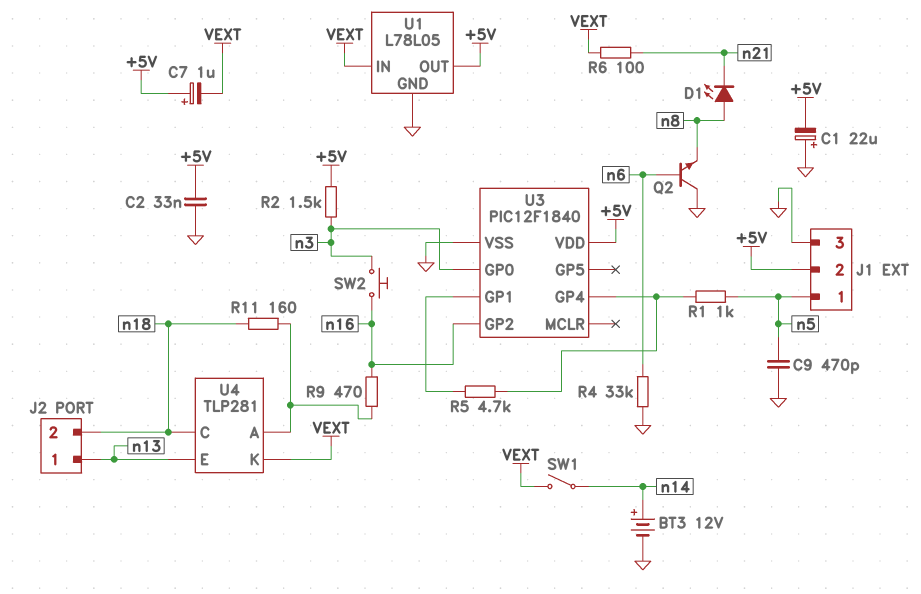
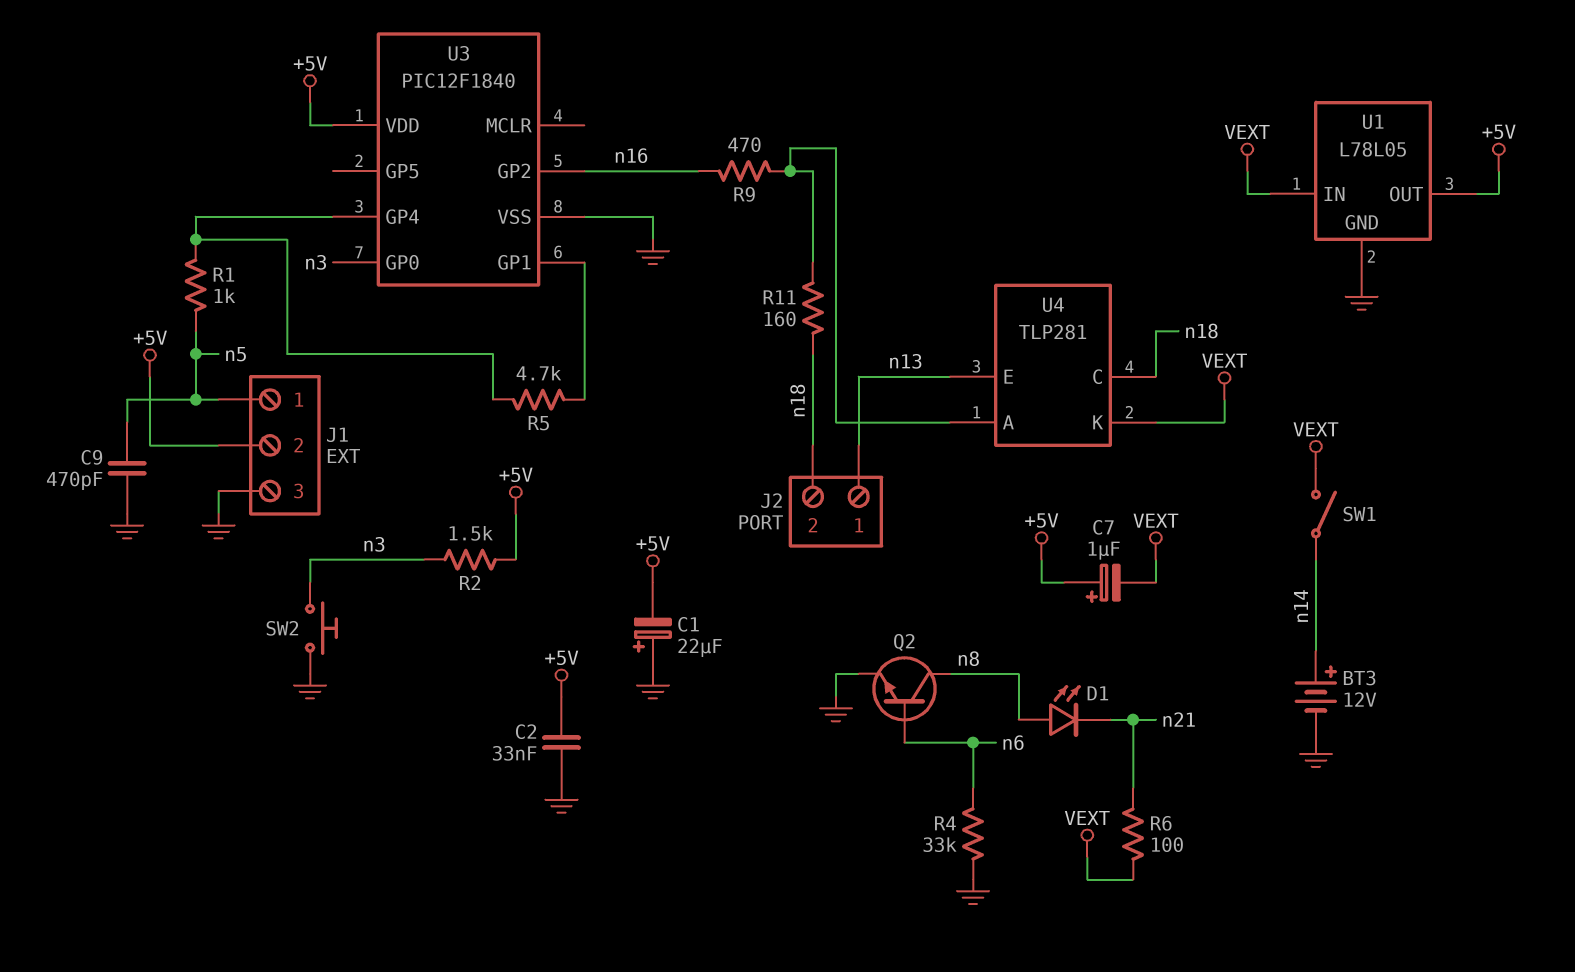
Q2: NPN (B n6, C GND, E n8) -> NPN (B n6, C n8, E GND)
SW2: button (n3, n16) -> button (GND, n3)

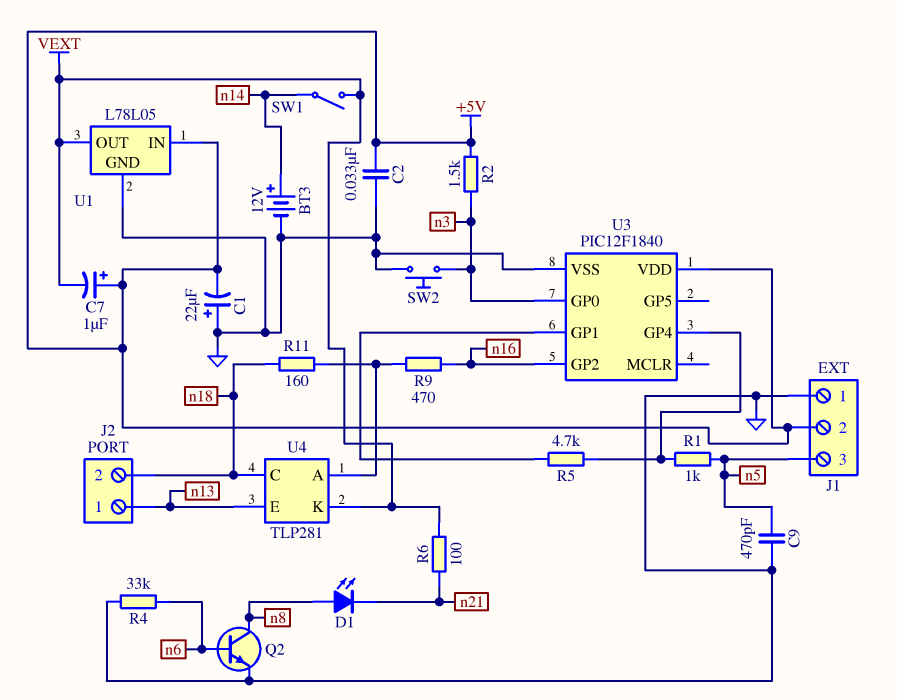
J1 pin 1: n5 -> GND
J1 pin 3: GND -> n5
U1 pin IN: VEXT -> +5V
U1 pin OUT: +5V -> VEXT

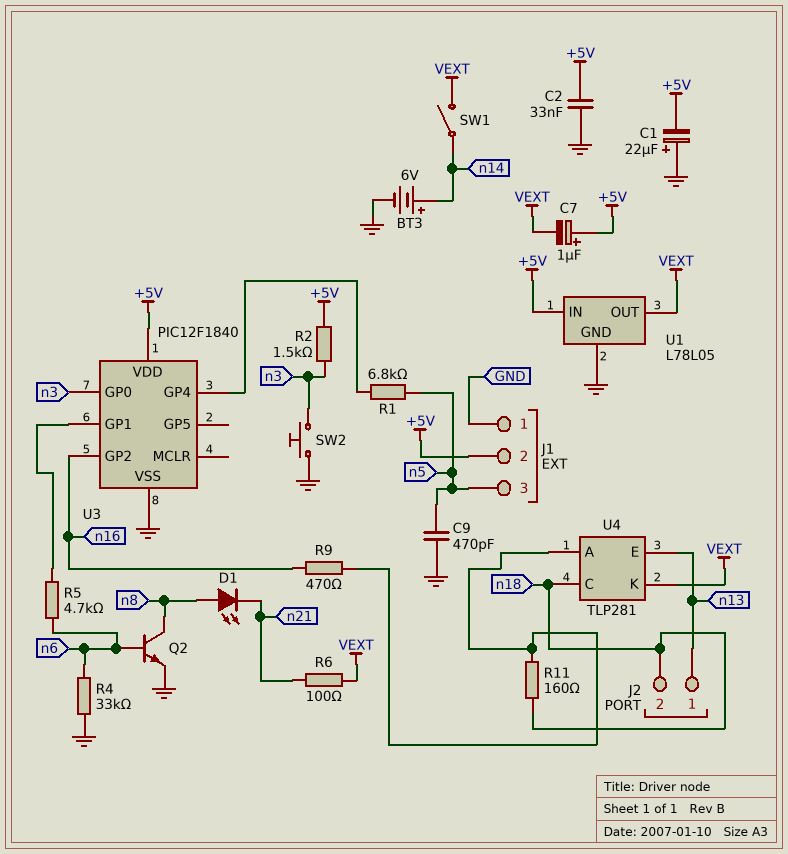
BT3: 12V (plus n14, minus GND) -> 6V (plus n14, minus GND)
R1: 1k (U3/GP4, n5) -> 6.8k (U3/GP4, n5)
R5: 4.7k (U3/GP1, U3/GP4) -> 4.7k (U3/GP1, n6)

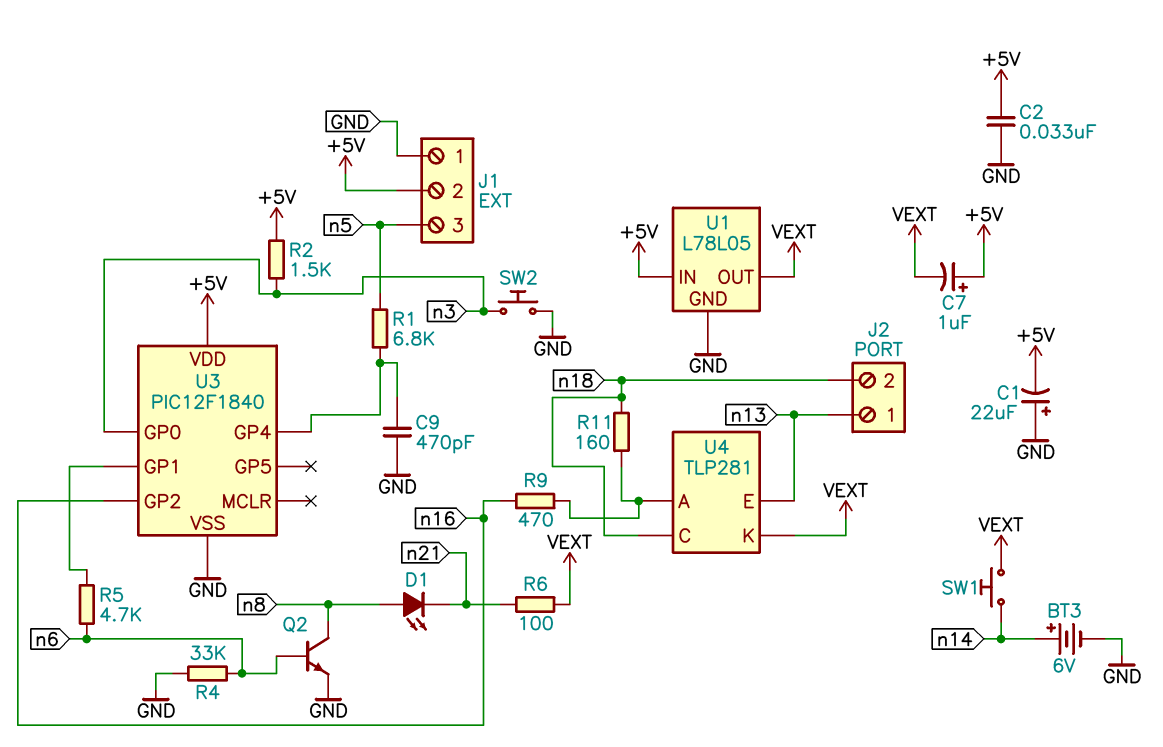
C9: 470pF (GND, n5) -> 470pF (GND, U3/GP4)
SW1: switch (VEXT, n14) -> button (VEXT, n14)

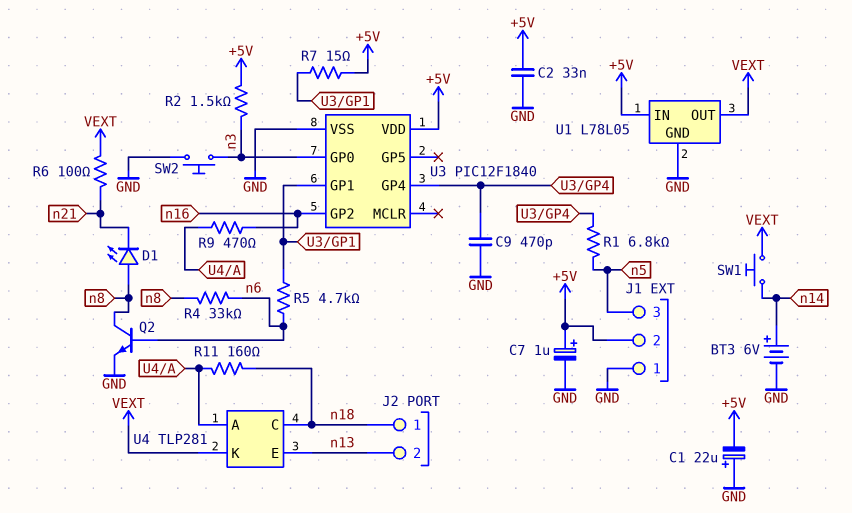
C7: 1uF (plus +5V, minus VEXT) -> 1uF (plus +5V, minus GND)
J2 pin 1: n13 -> n18
J2 pin 2: n18 -> n13
R4: 33k (GND, n6) -> 33k (n6, n8)
R7: none -> 15 (+5V, U3/GP1)

